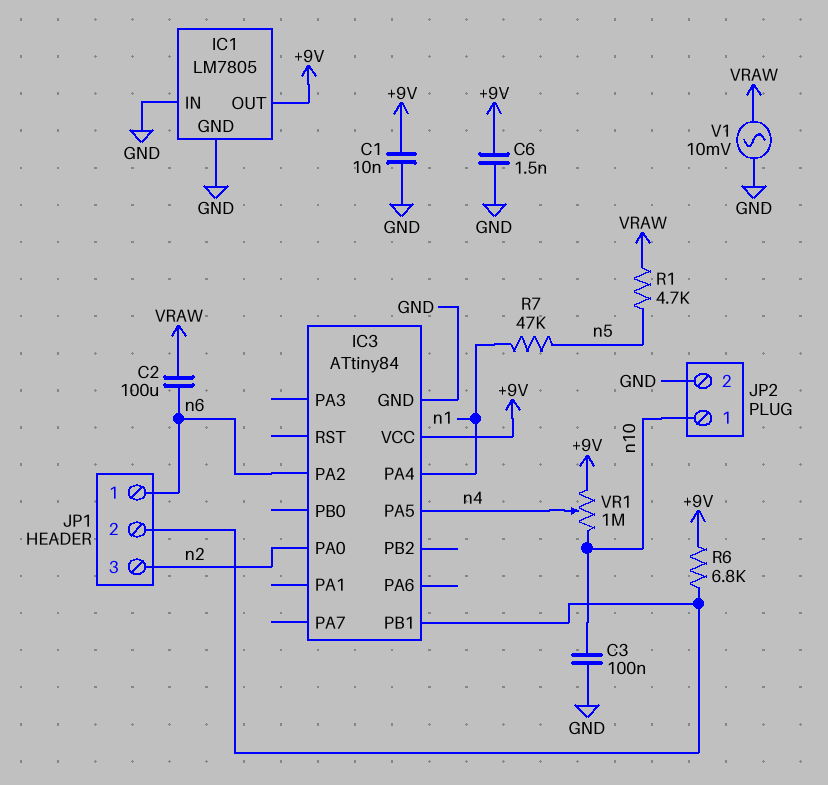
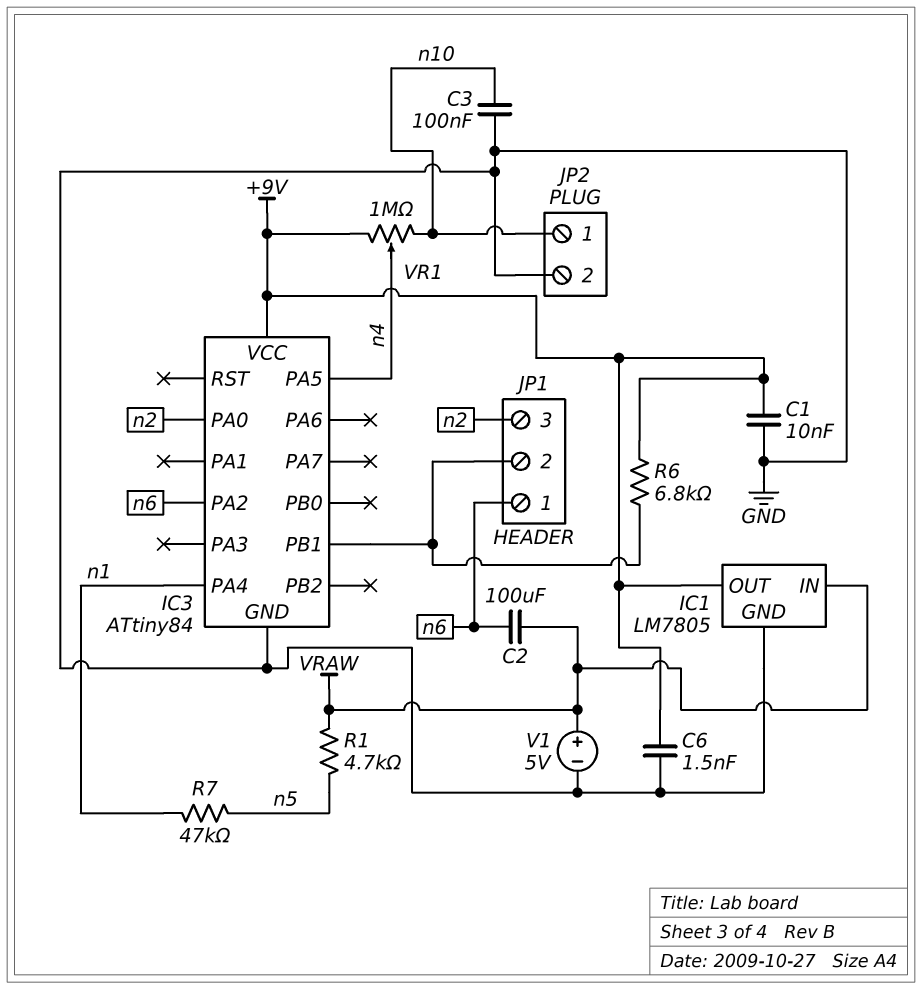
IC1 pin IN: GND -> VRAW
V1: AC 10mV (GND, VRAW) -> 5V (plus VRAW, minus GND)

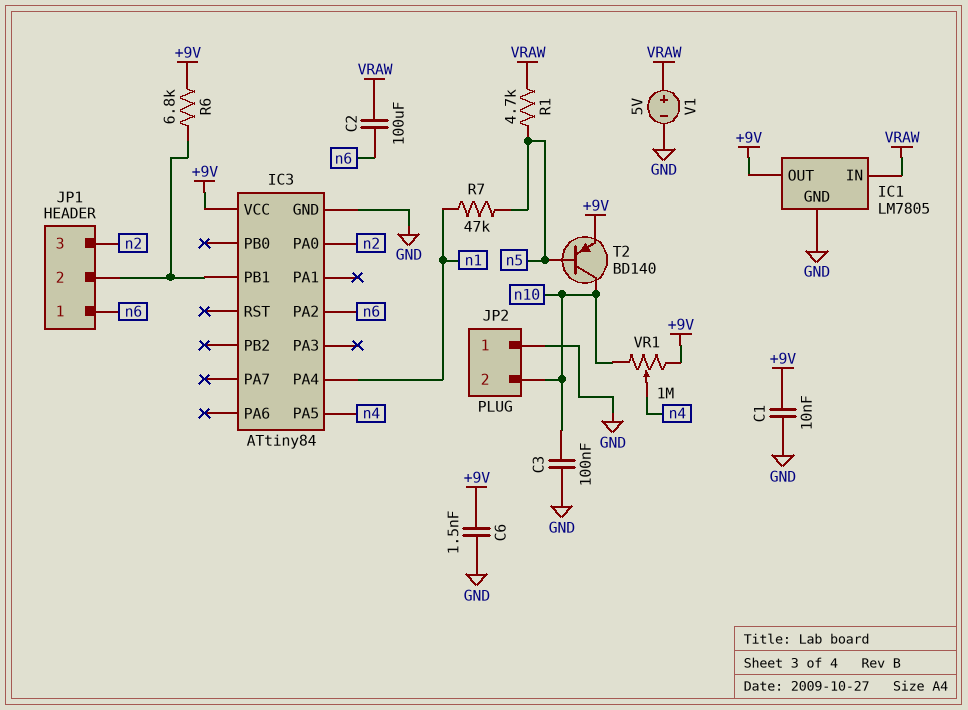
JP2 pin 1: n10 -> GND
JP2 pin 2: GND -> n10
T2: none -> PNP BD140 (B n5, C n10, E +9V)

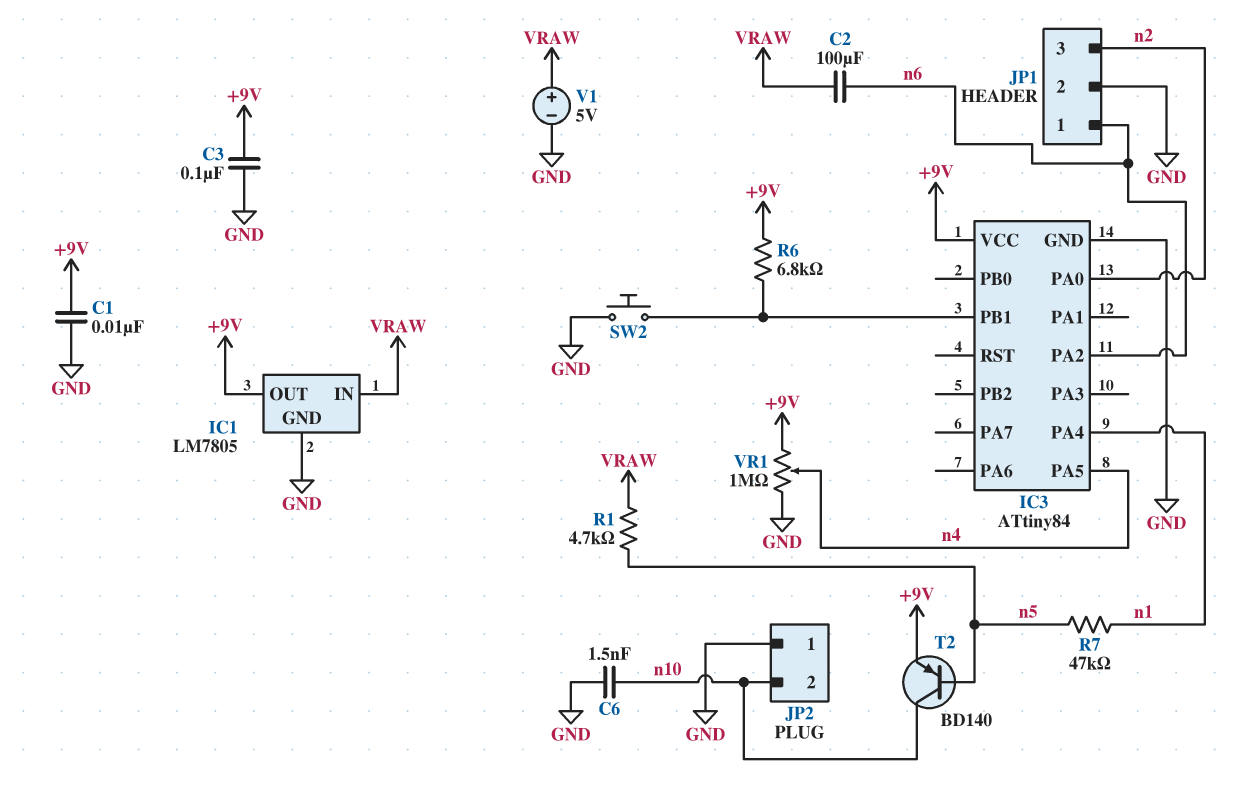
C3: 100nF (GND, n10) -> 100nF (+9V, GND)
C6: 1.5nF (+9V, GND) -> 1.5nF (GND, n10)
JP1 pin 2: IC3/PB1 -> GND
SW2: none -> button (GND, IC3/PB1)
VR1: 1M (+9V, n10, wiper n4) -> 1M (+9V, GND, wiper n4)

